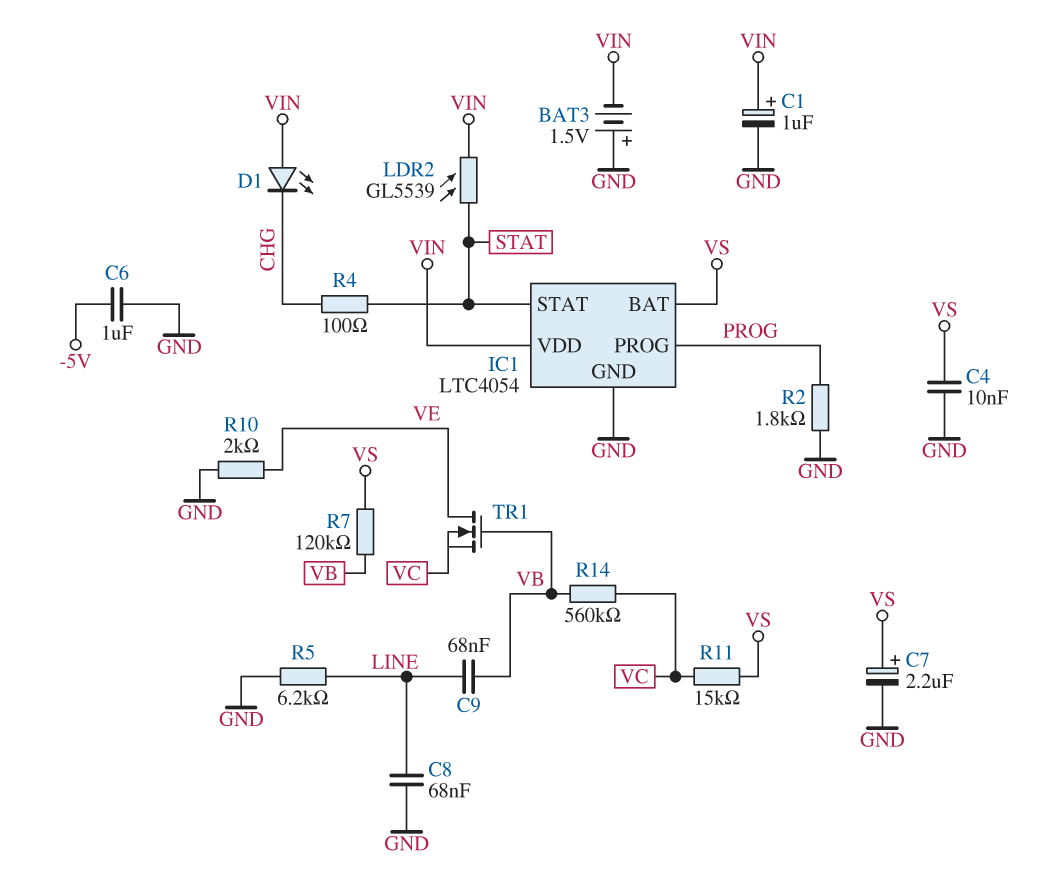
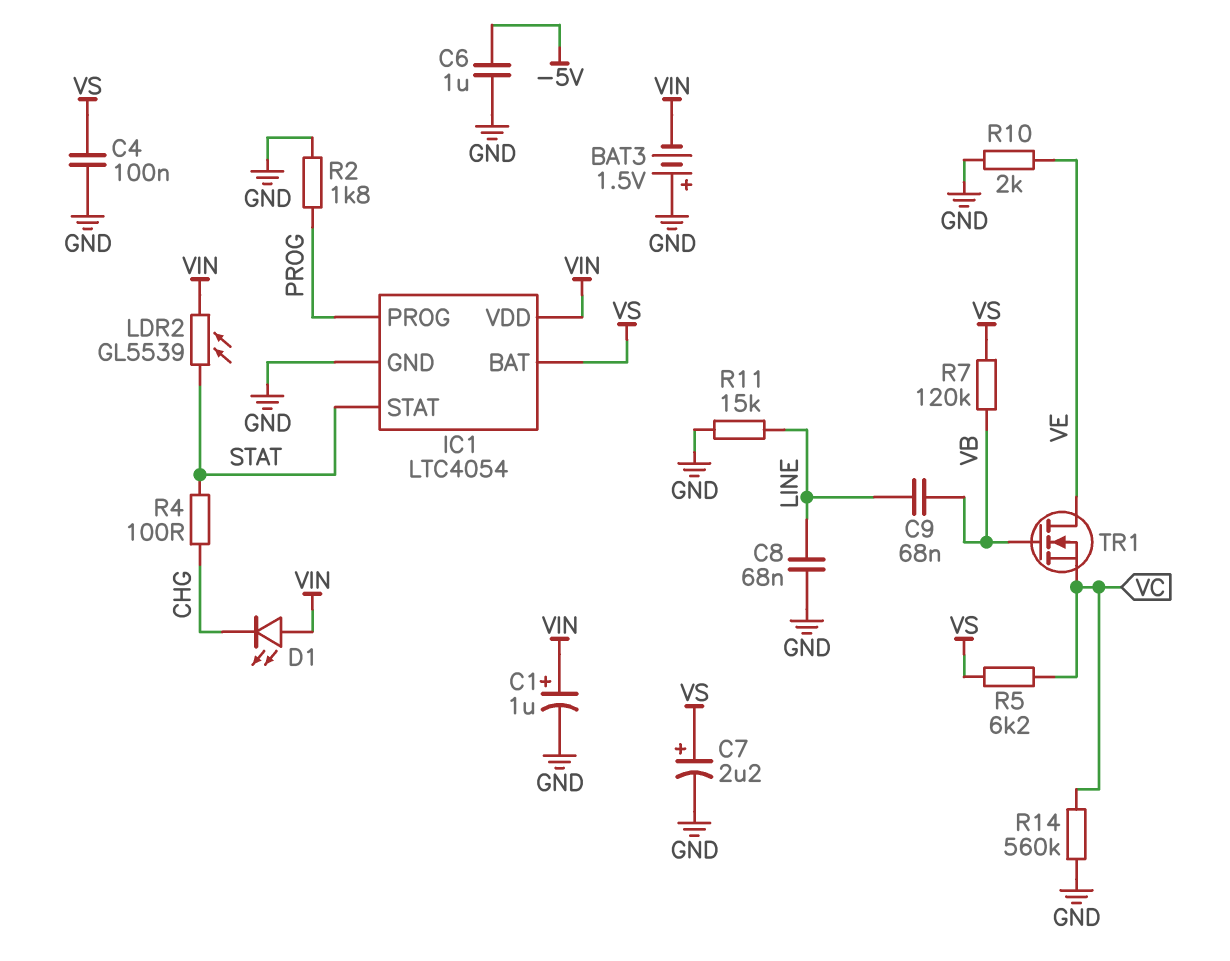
C4: 10nF (GND, VS) -> 100nF (GND, VS)
R5: 6.2k (GND, LINE) -> 6.2k (VC, VS)
R11: 15k (VC, VS) -> 15k (GND, LINE)
R14: 560k (VB, VC) -> 560k (GND, VC)

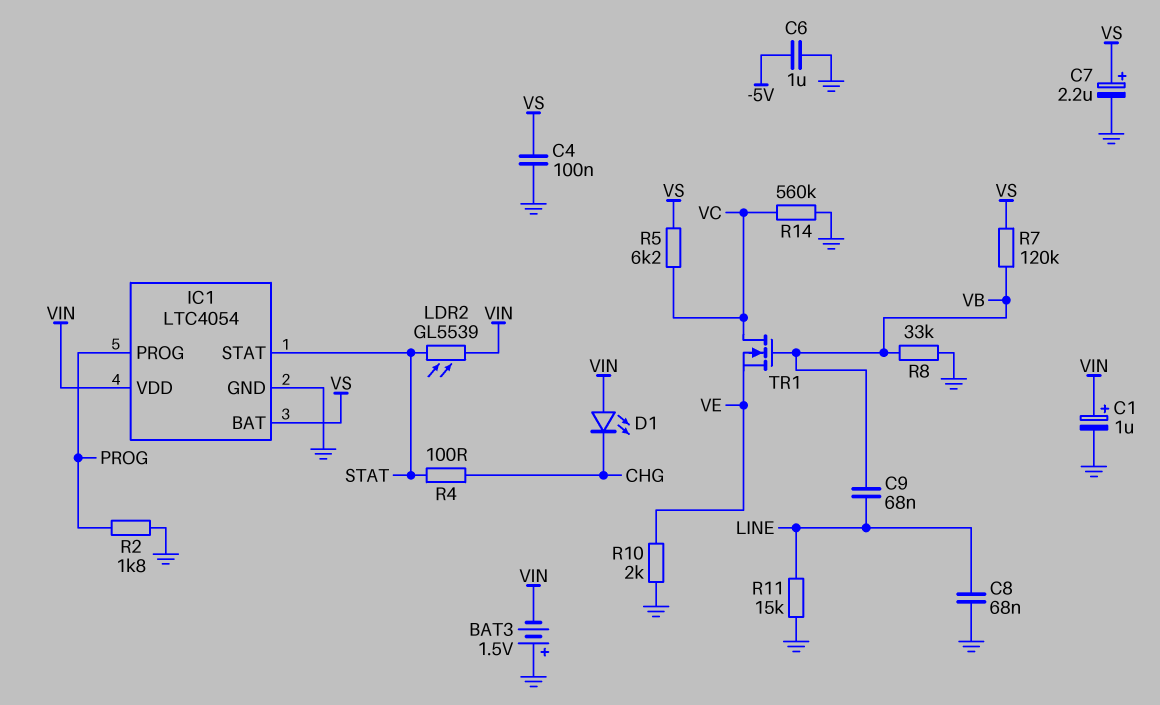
R8: none -> 33k (GND, VB)
TR1: NMOS (G VB, D VE, S VC) -> NMOS (G VB, D VC, S VE)

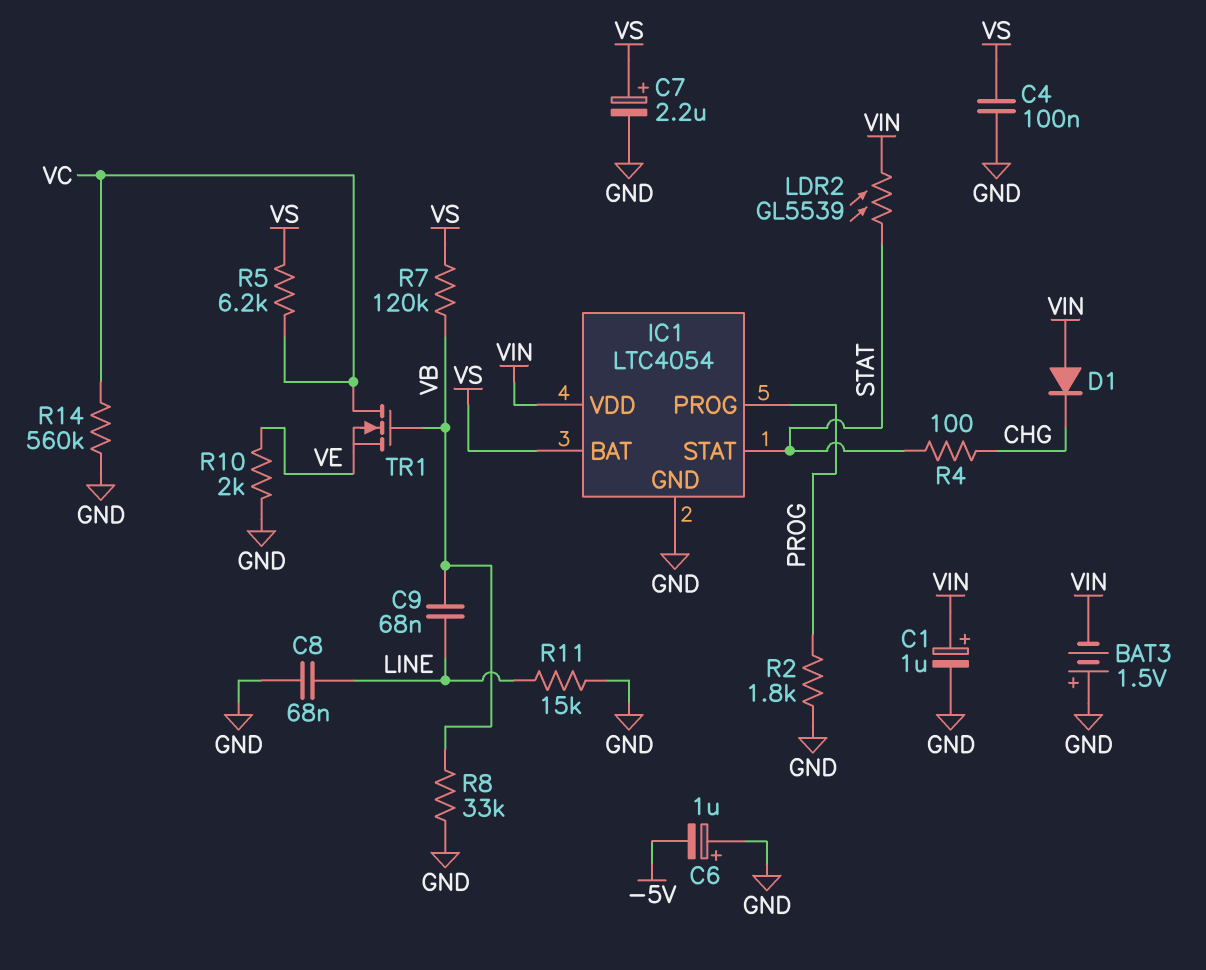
C6: 1uF (-5V, GND) -> 1uF (plus GND, minus -5V)
D1: LED (A VIN, K CHG) -> diode (A VIN, K CHG)

